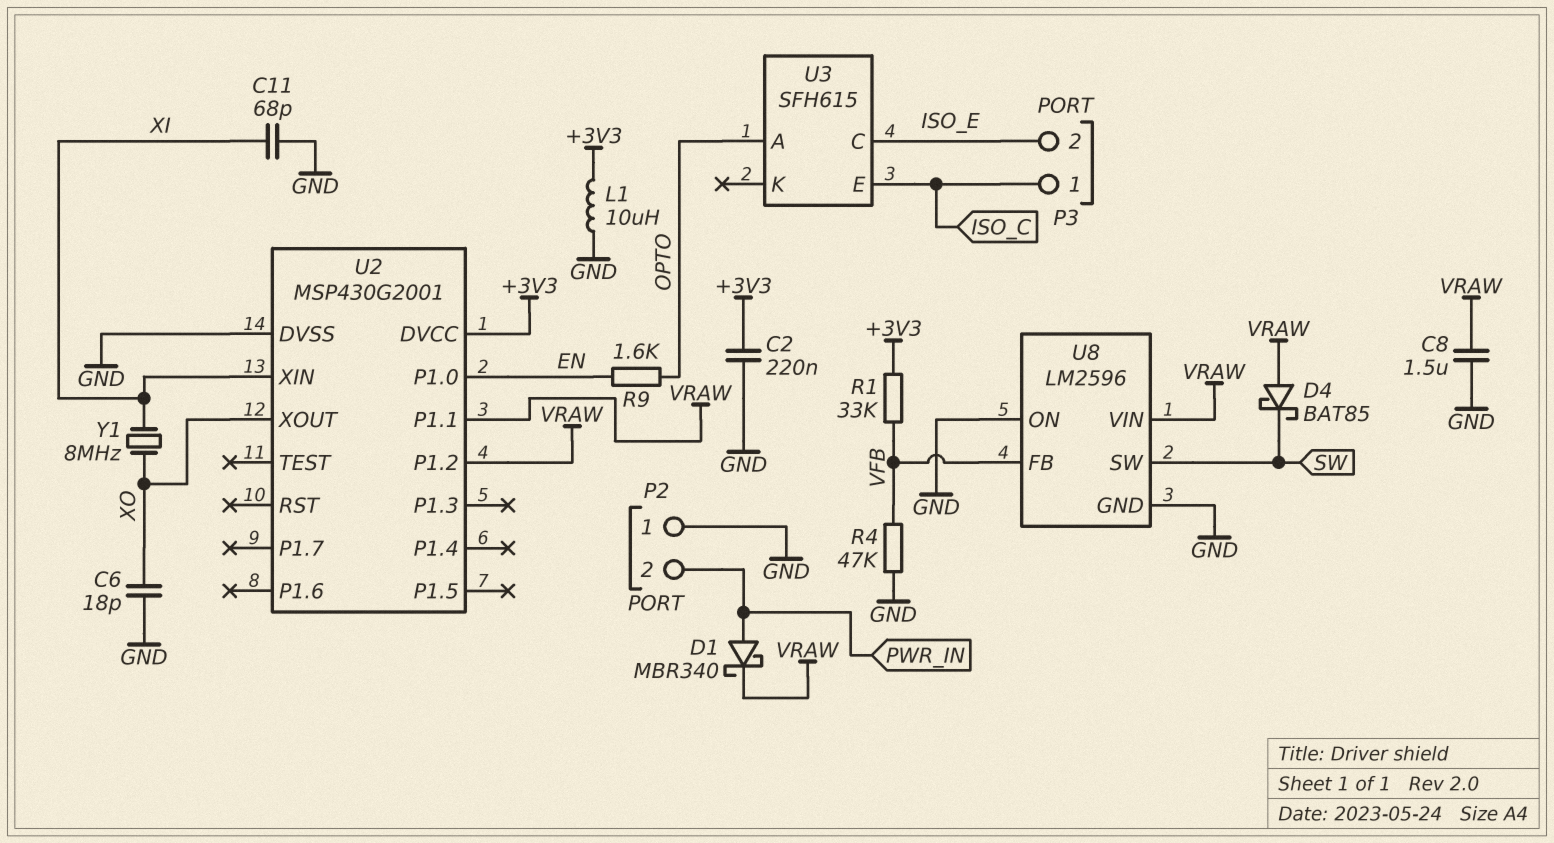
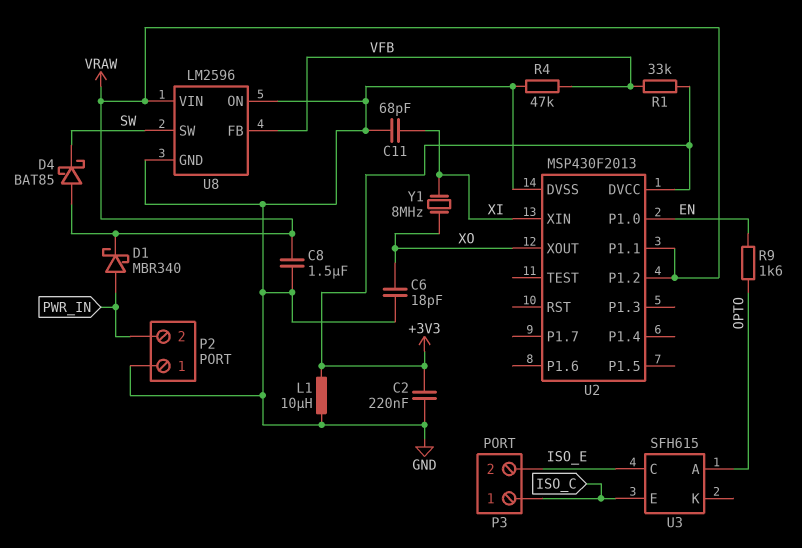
U2: MSP430G2001 -> MSP430F2013

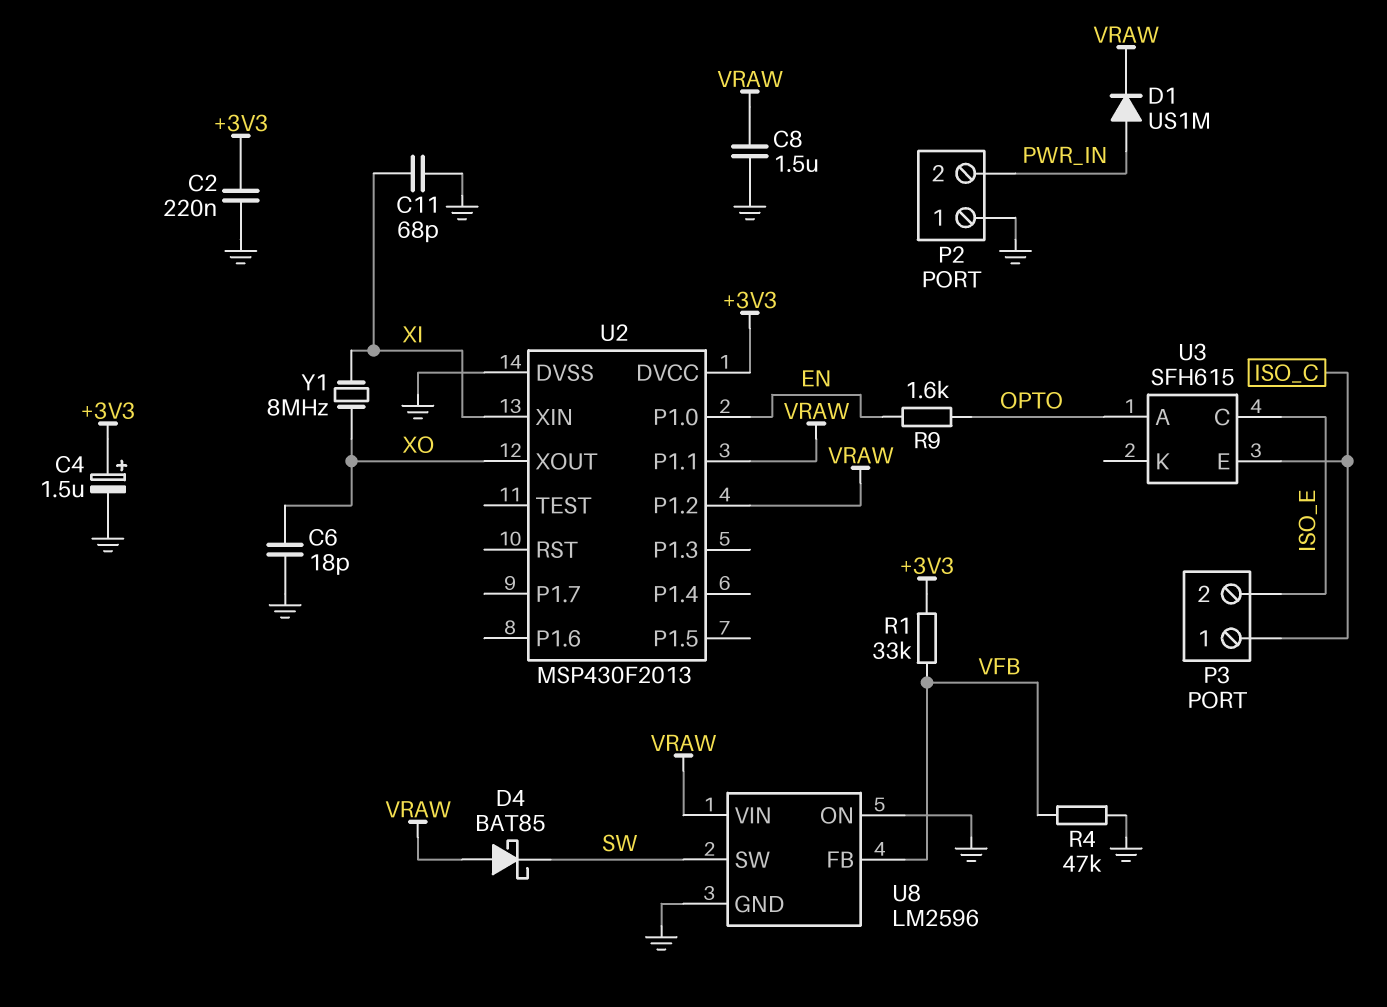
C4: none -> 1.5uF (plus +3V3, minus GND)
D1: schottky MBR340 (A PWR_IN, K VRAW) -> diode US1M (A PWR_IN, K VRAW)
L1: 10uH (+3V3, GND) -> none

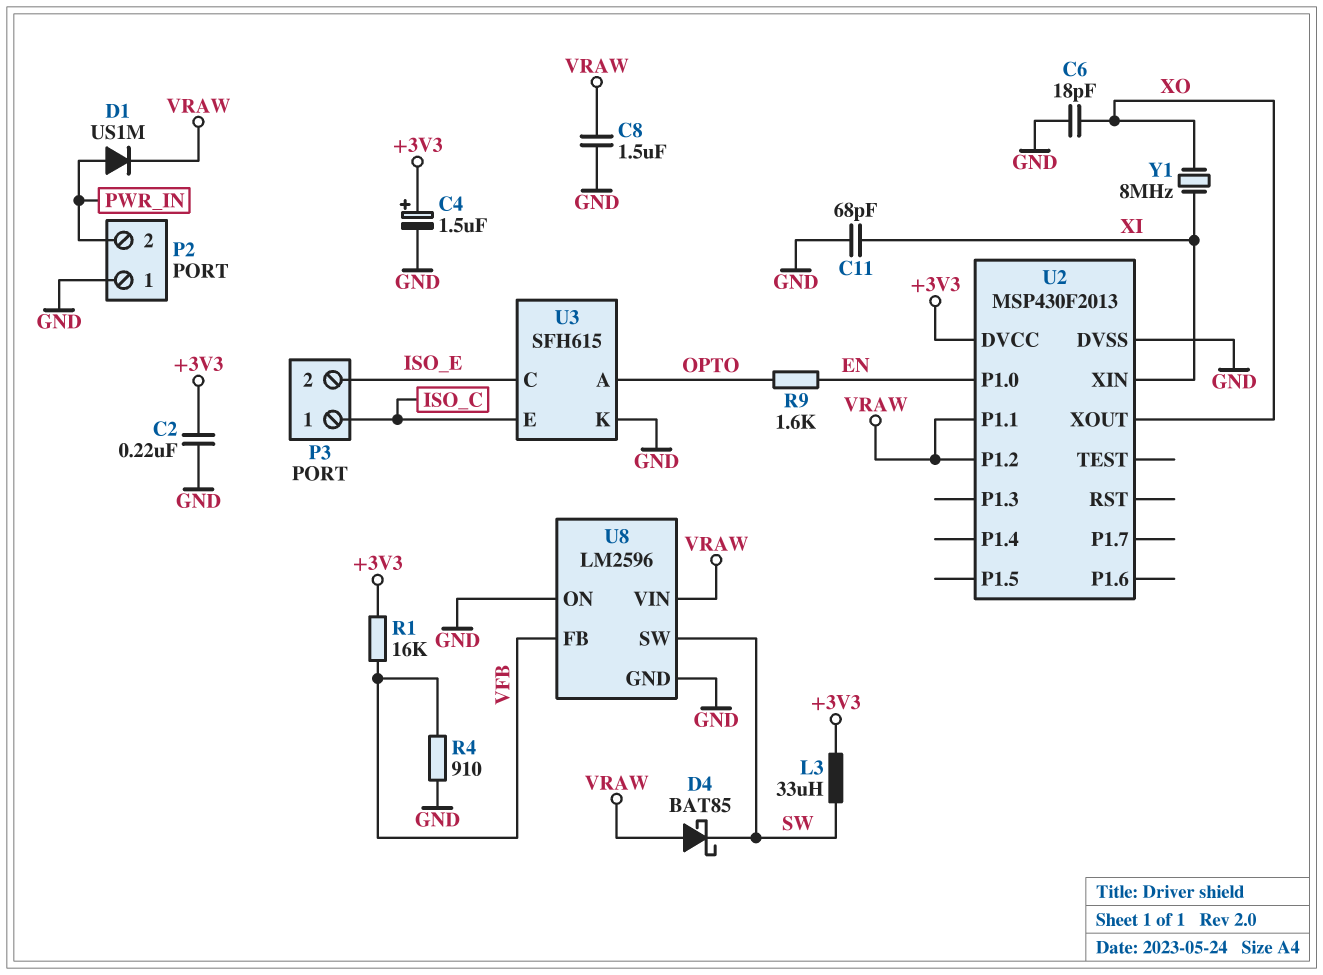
L3: none -> 33uH (+3V3, SW)
R1: 33k (+3V3, VFB) -> 16k (+3V3, VFB)
R4: 47k (GND, VFB) -> 910 (GND, VFB)
U3 pin K: none -> GND

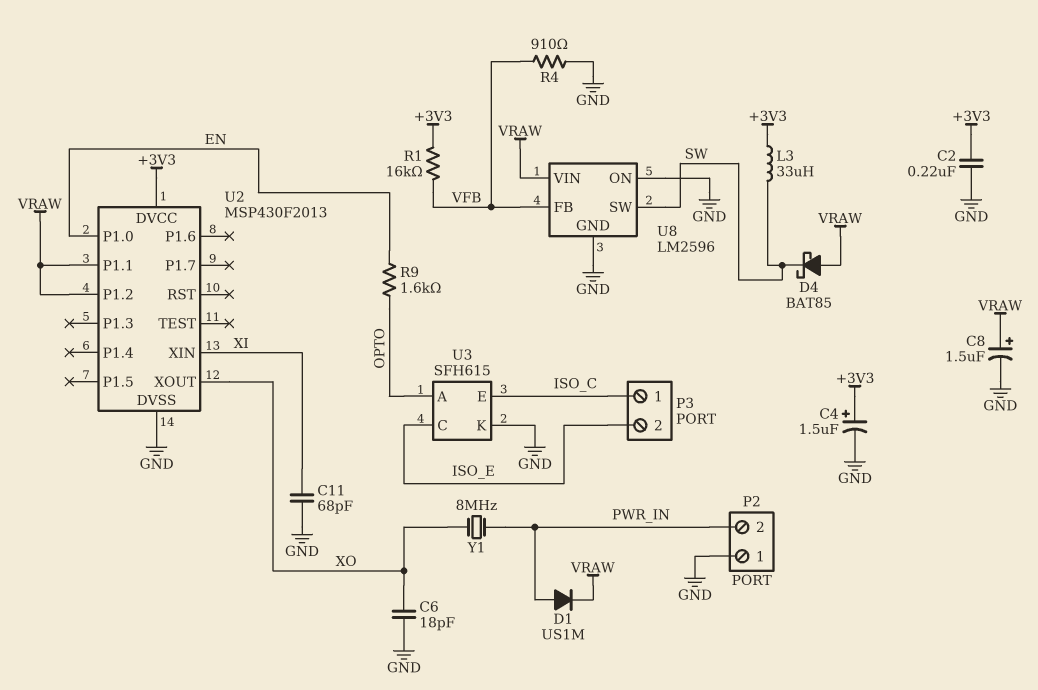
C8: 1.5uF (GND, VRAW) -> 1.5uF (plus VRAW, minus GND)
Y1: 8MHz (XI, XO) -> 8MHz (PWR_IN, XO)

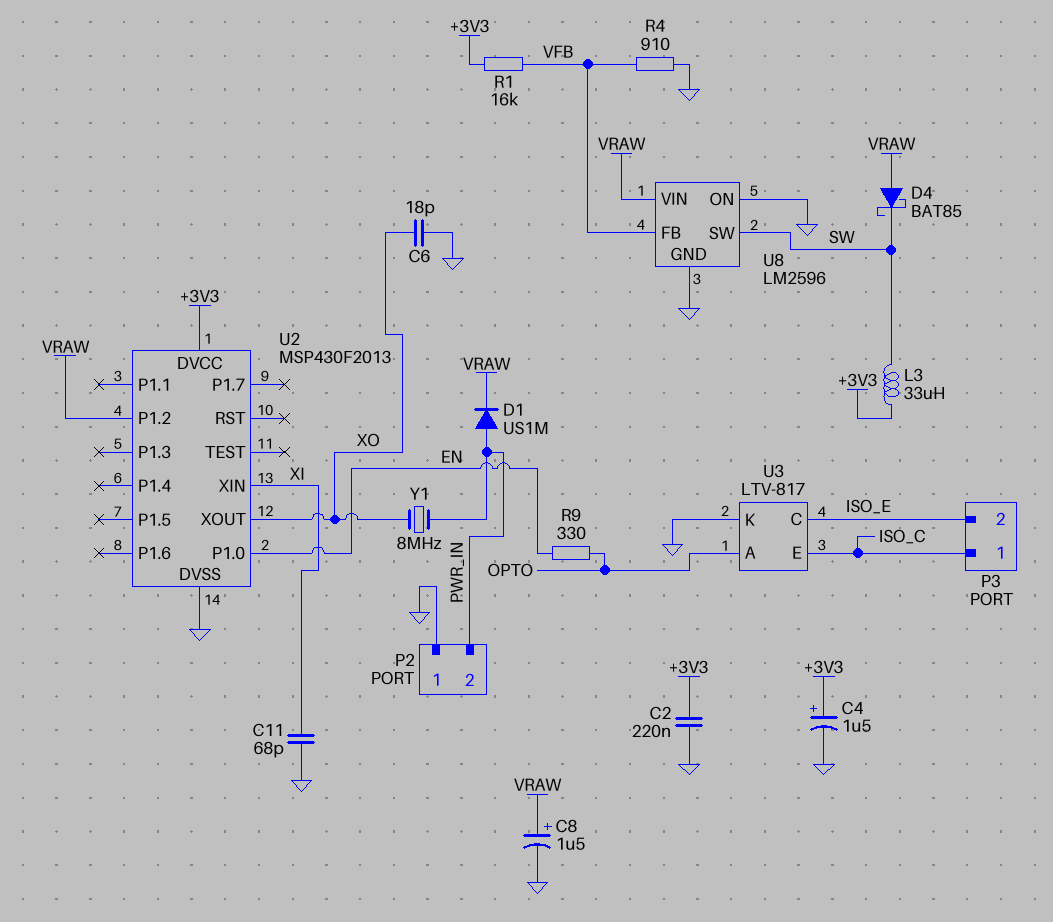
R9: 1.6k (EN, OPTO) -> 330 (EN, OPTO)
U2 pin P1.1: VRAW -> none
U3: SFH615 -> LTV-817

